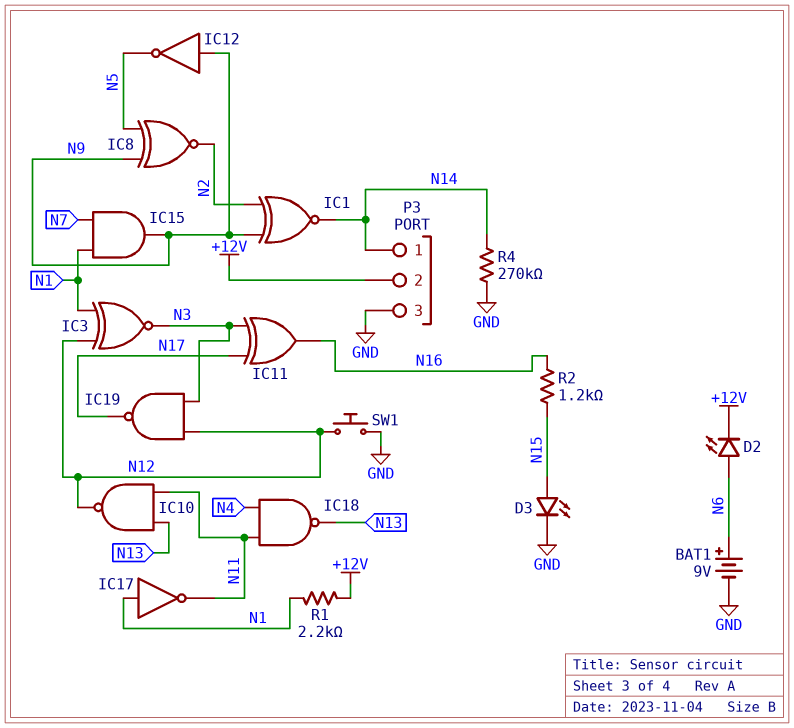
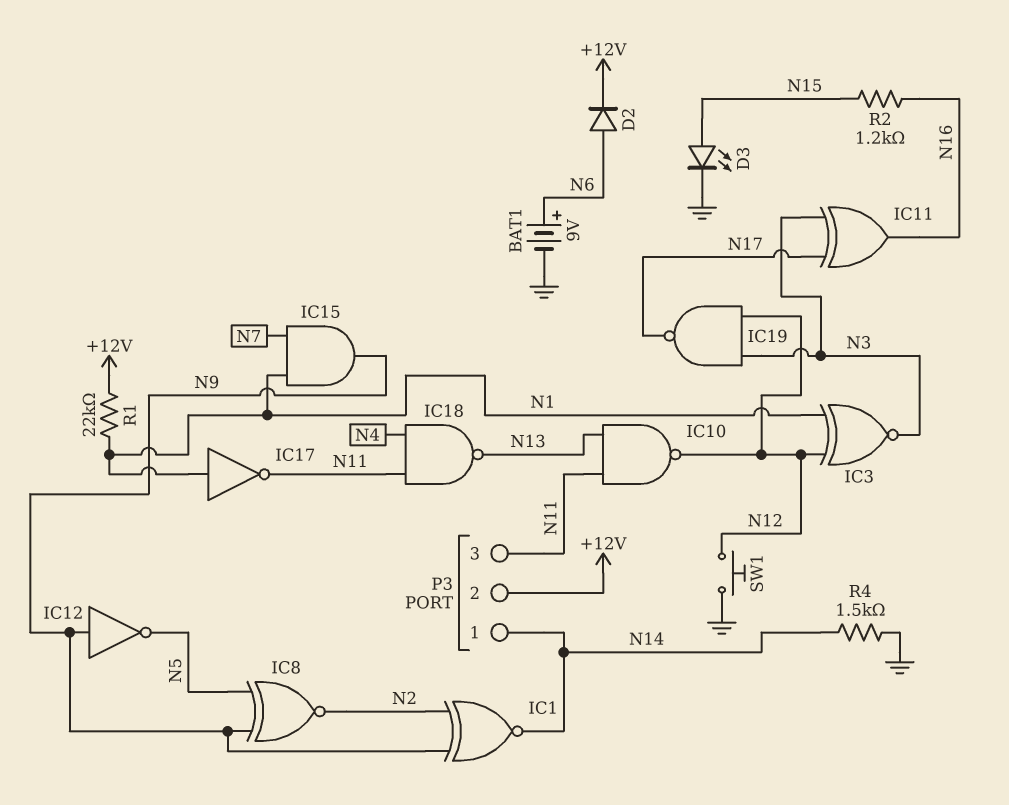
D2: LED (A N6, K +12V) -> diode (A N6, K +12V)
P3 pin 3: GND -> N11
R1: 2.2k (+12V, N1) -> 22k (+12V, N1)
R4: 270k (GND, N14) -> 1.5k (GND, N14)

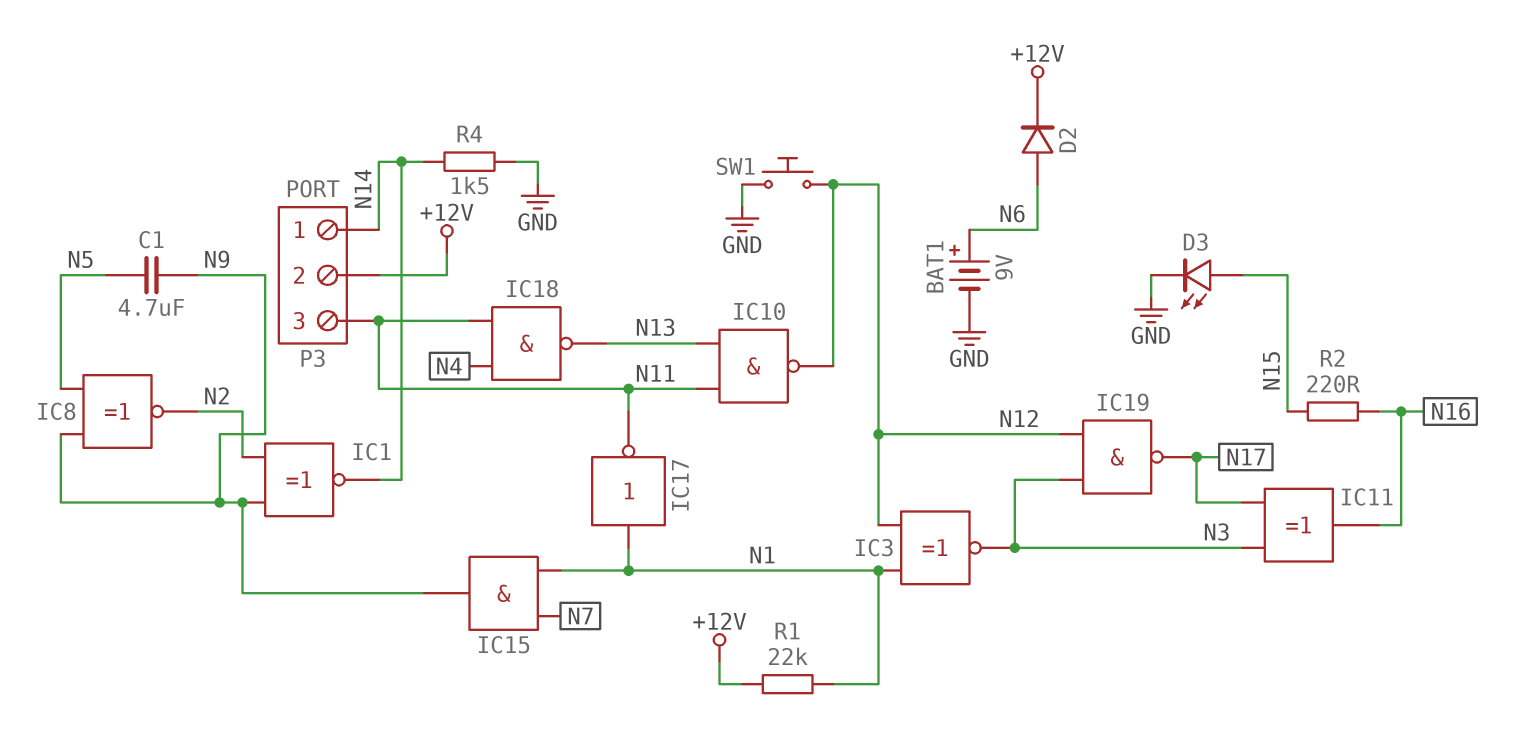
C1: none -> 4.7uF (N5, N9)
IC12: NOT (in N9, out N5) -> none
R2: 1.2k (N15, N16) -> 220 (N15, N16)

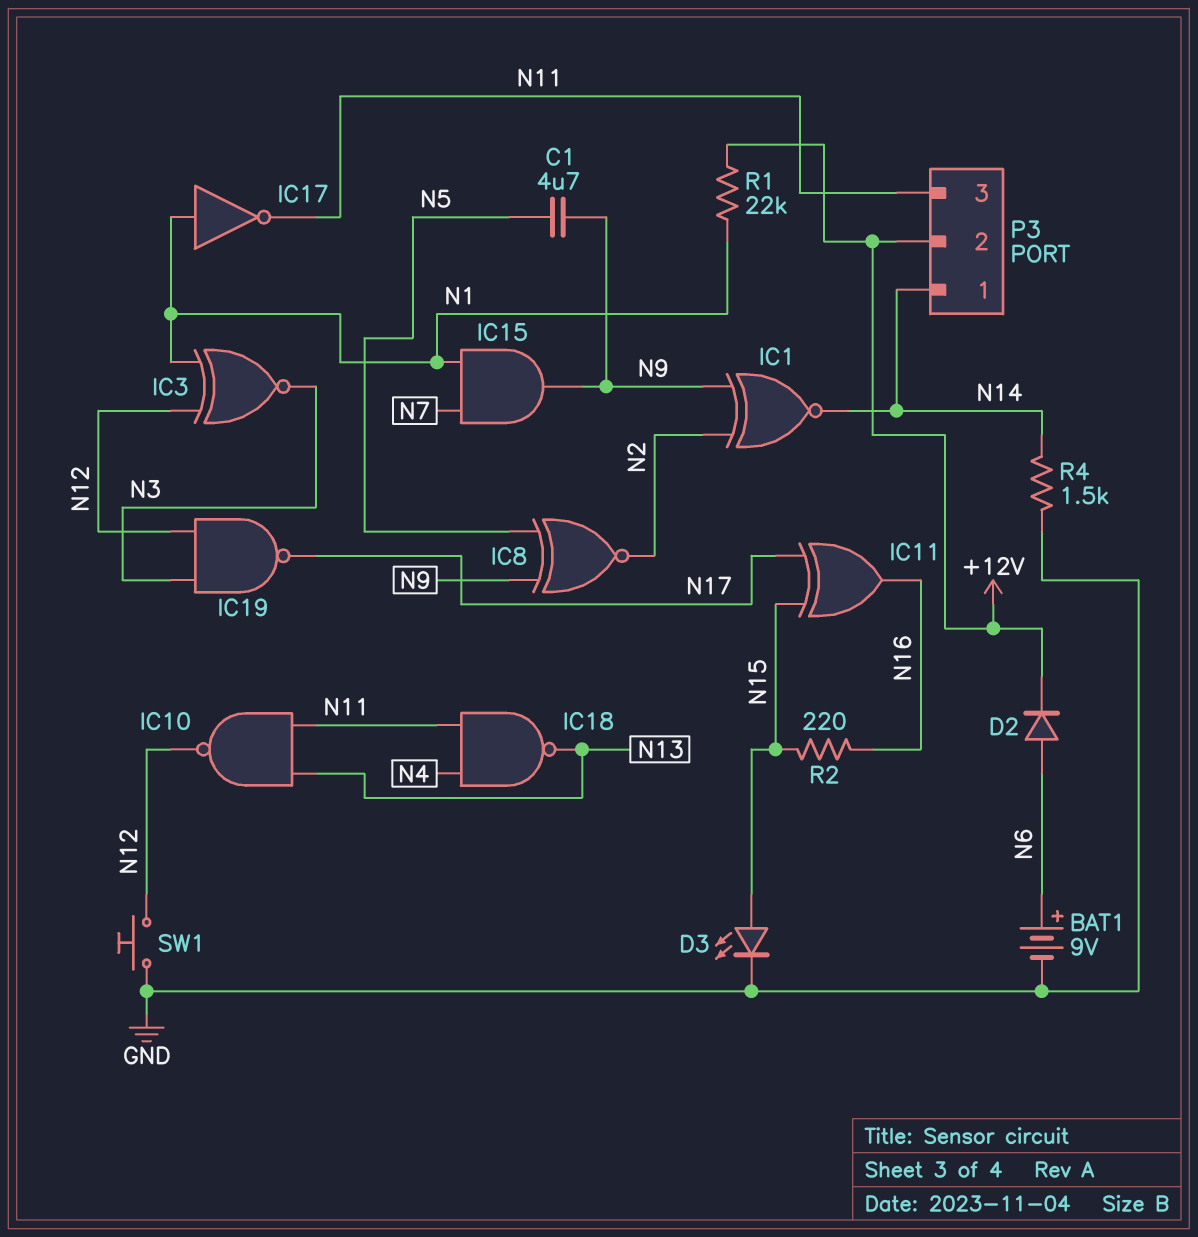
IC11: XOR (in N3, in N17, out N16) -> XOR (in N15, in N17, out N16)

